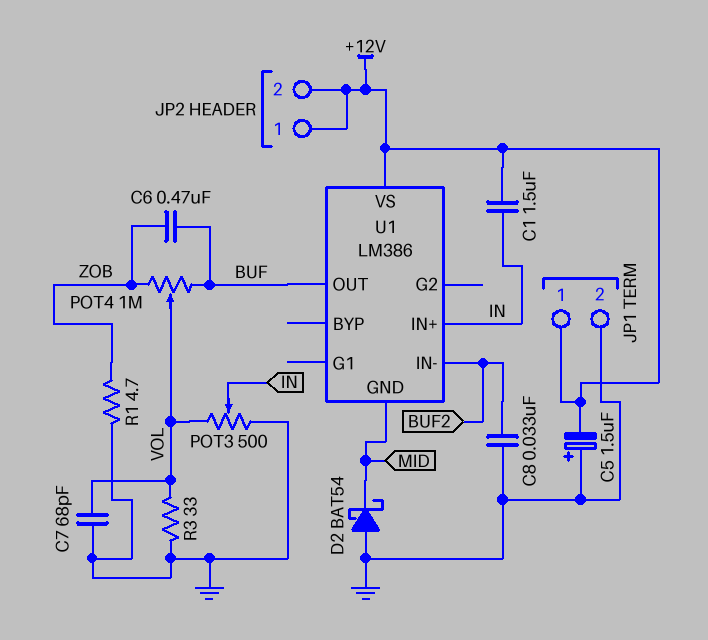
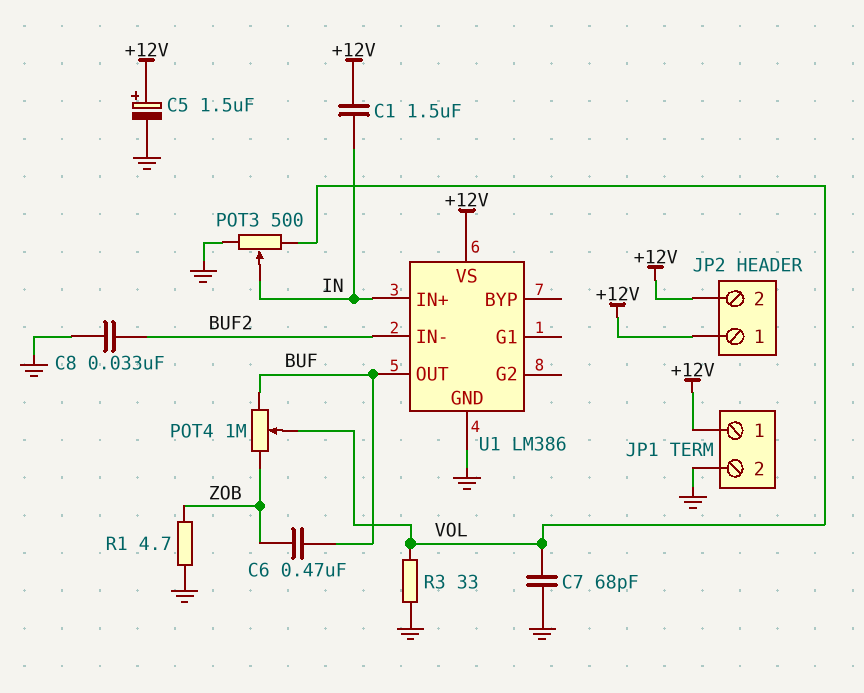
C5: 1.5uF (plus GND, minus +12V) -> 1.5uF (plus +12V, minus GND)
D2: schottky BAT54 (A GND, K MID) -> none
U1 pin GND: MID -> GND

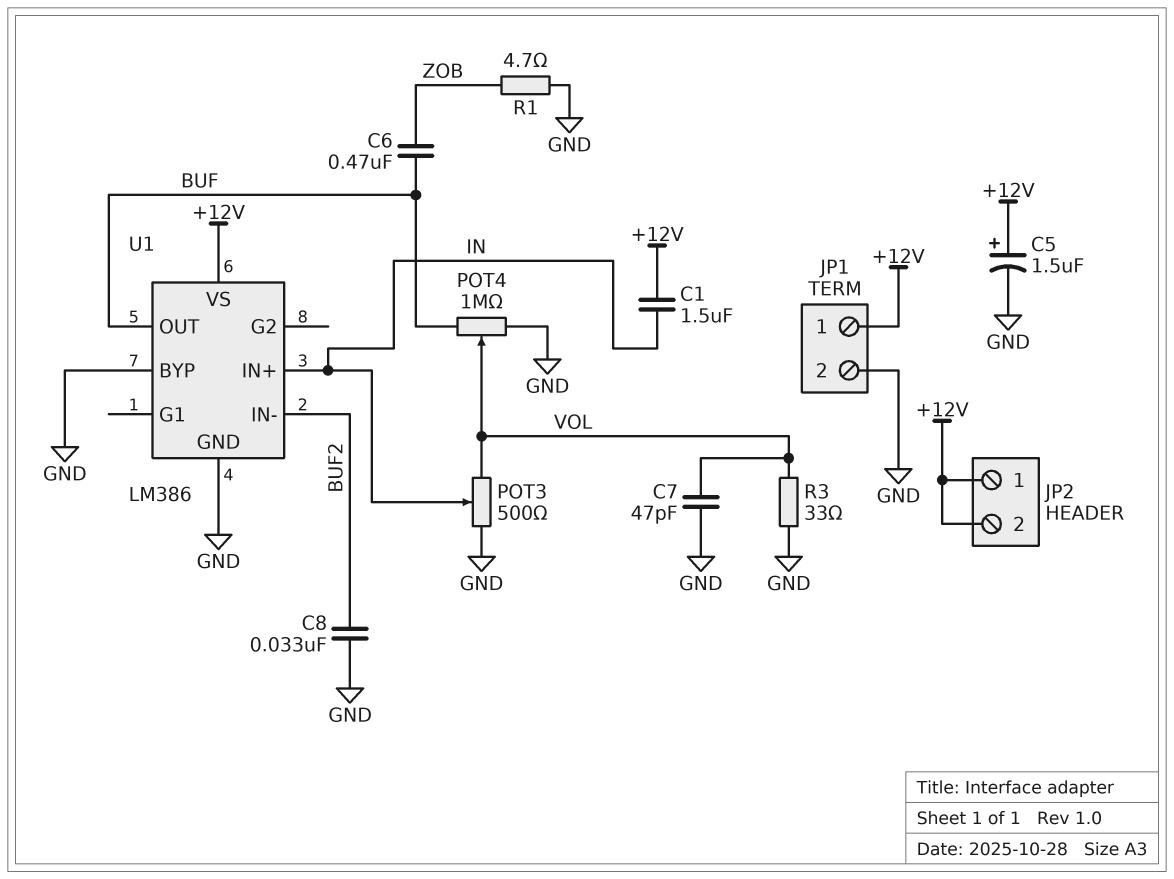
C7: 68pF (GND, VOL) -> 47pF (GND, VOL)
POT4: 1M (BUF, ZOB, wiper VOL) -> 1M (BUF, GND, wiper VOL)
U1 pin BYP: none -> GND

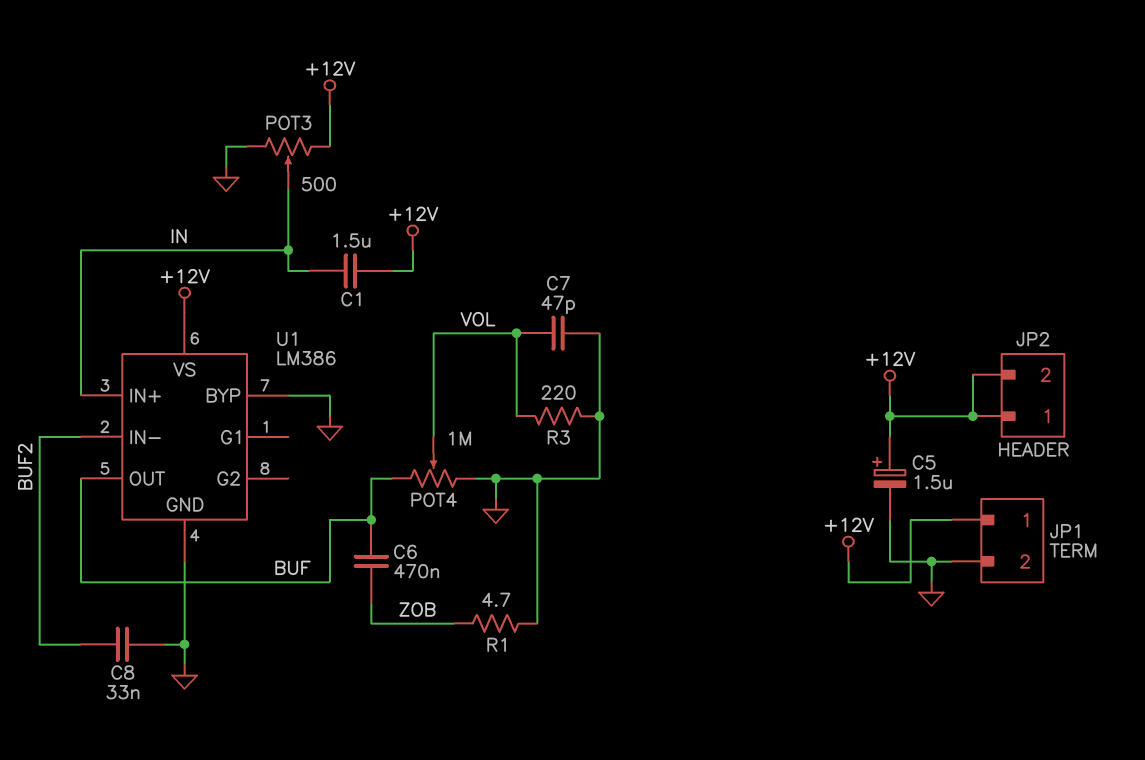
POT3: 500 (GND, VOL, wiper IN) -> 500 (+12V, GND, wiper IN)
R3: 33 (GND, VOL) -> 220 (GND, VOL)

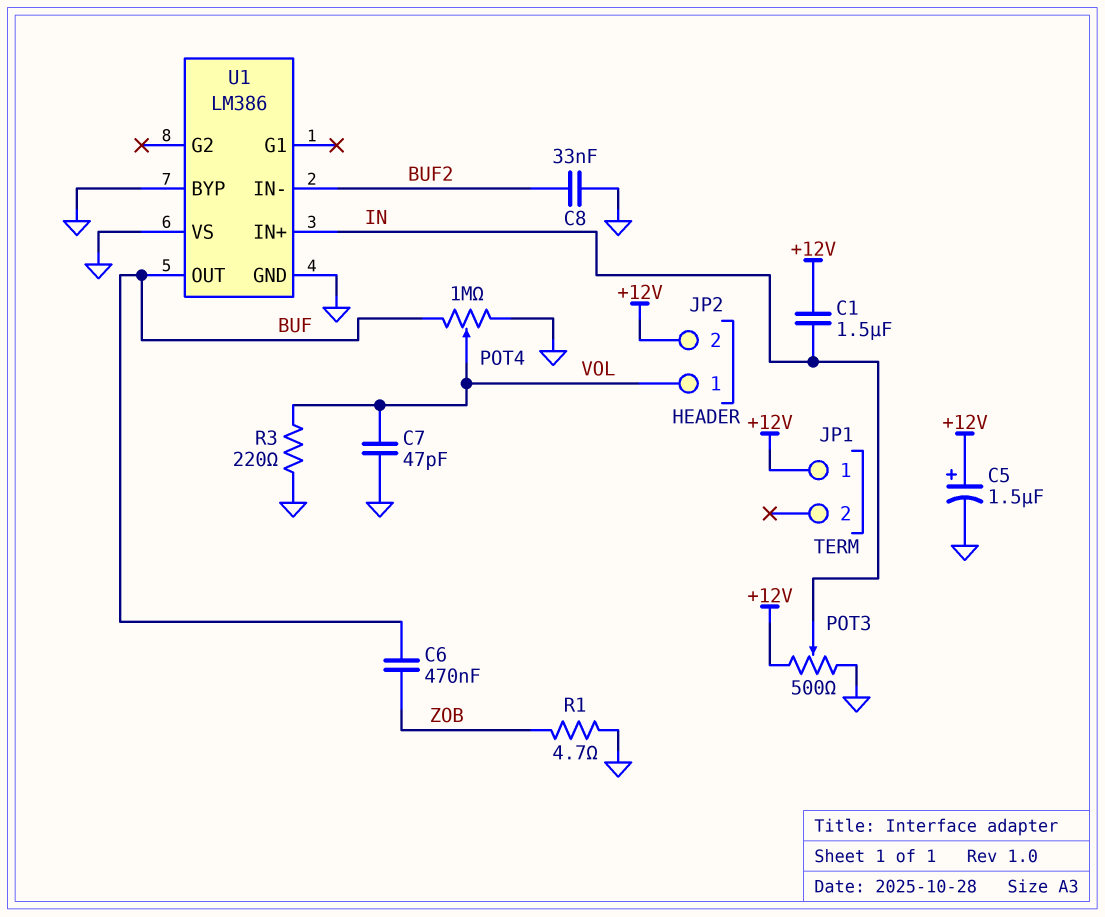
JP1 pin 2: GND -> none
JP2 pin 1: +12V -> VOL
U1 pin VS: +12V -> GND

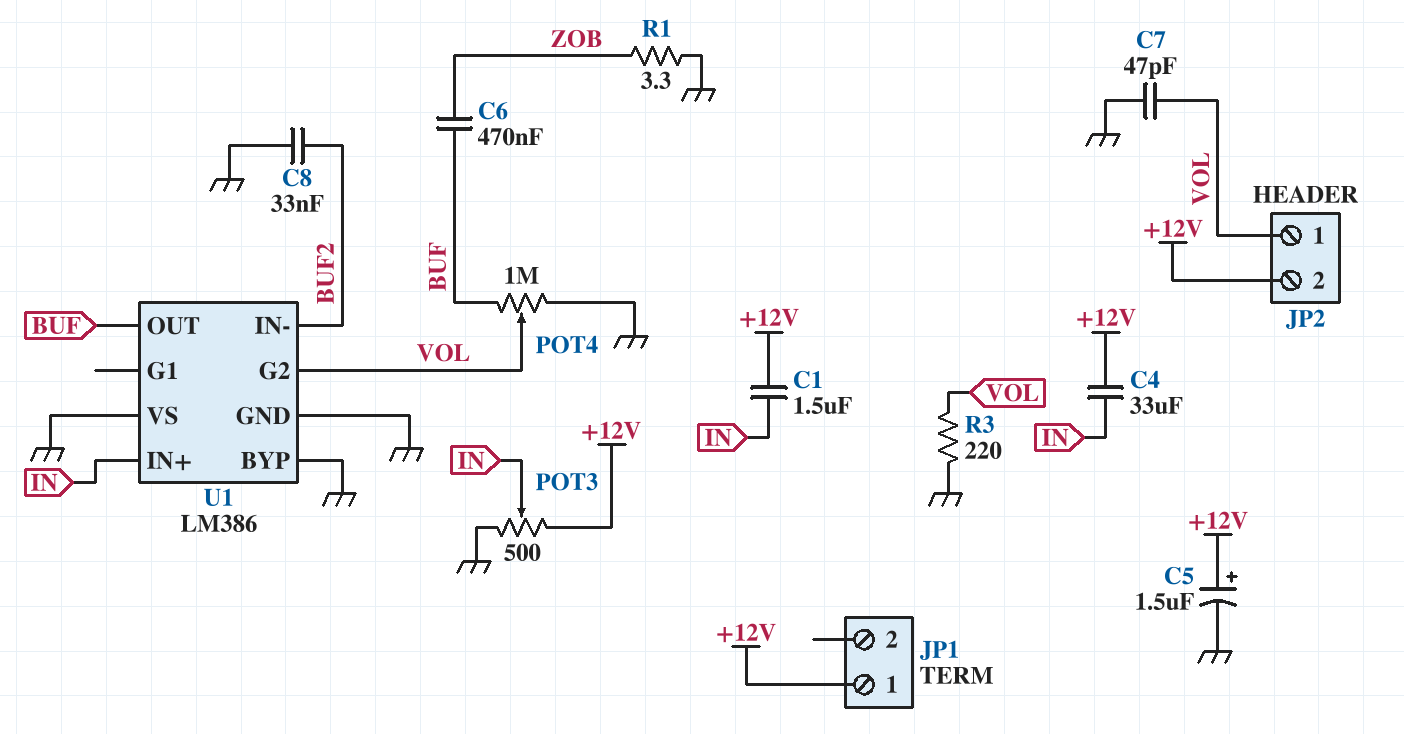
C4: none -> 33uF (+12V, IN)
R1: 4.7 (GND, ZOB) -> 3.3 (GND, ZOB)
U1 pin G2: none -> VOL

